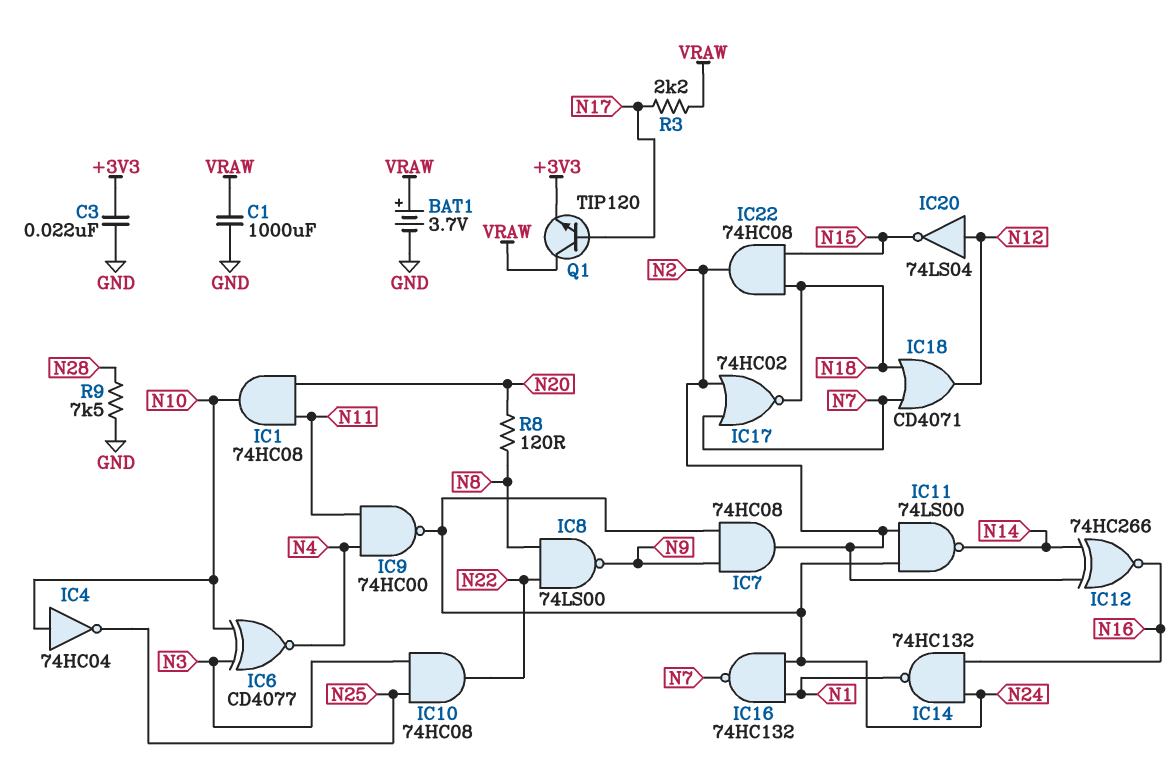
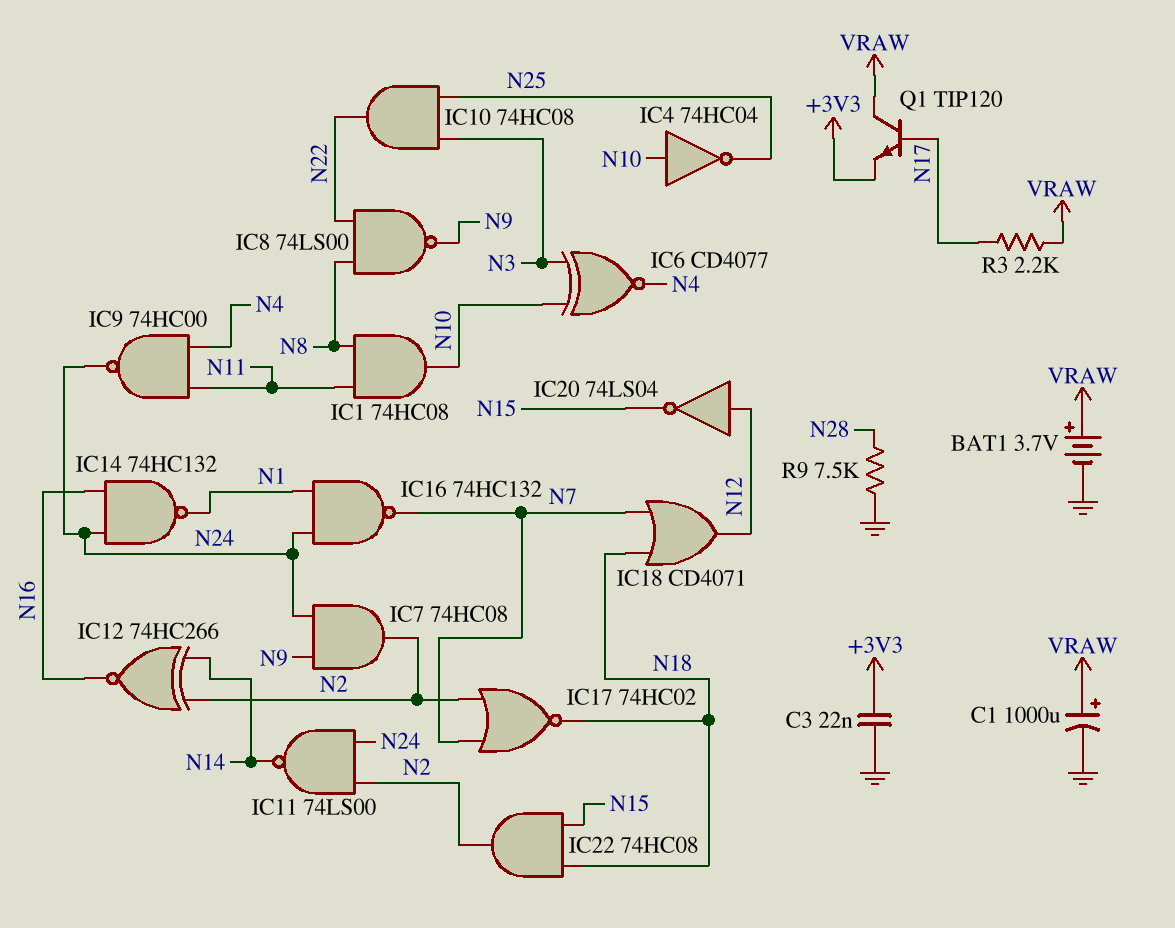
C1: 1000uF (GND, VRAW) -> 1000uF (plus VRAW, minus GND)
IC1: AND 74HC08 (in N11, in N20, out N10) -> AND 74HC08 (in N8, in N11, out N10)
R8: 120 (N8, N20) -> none

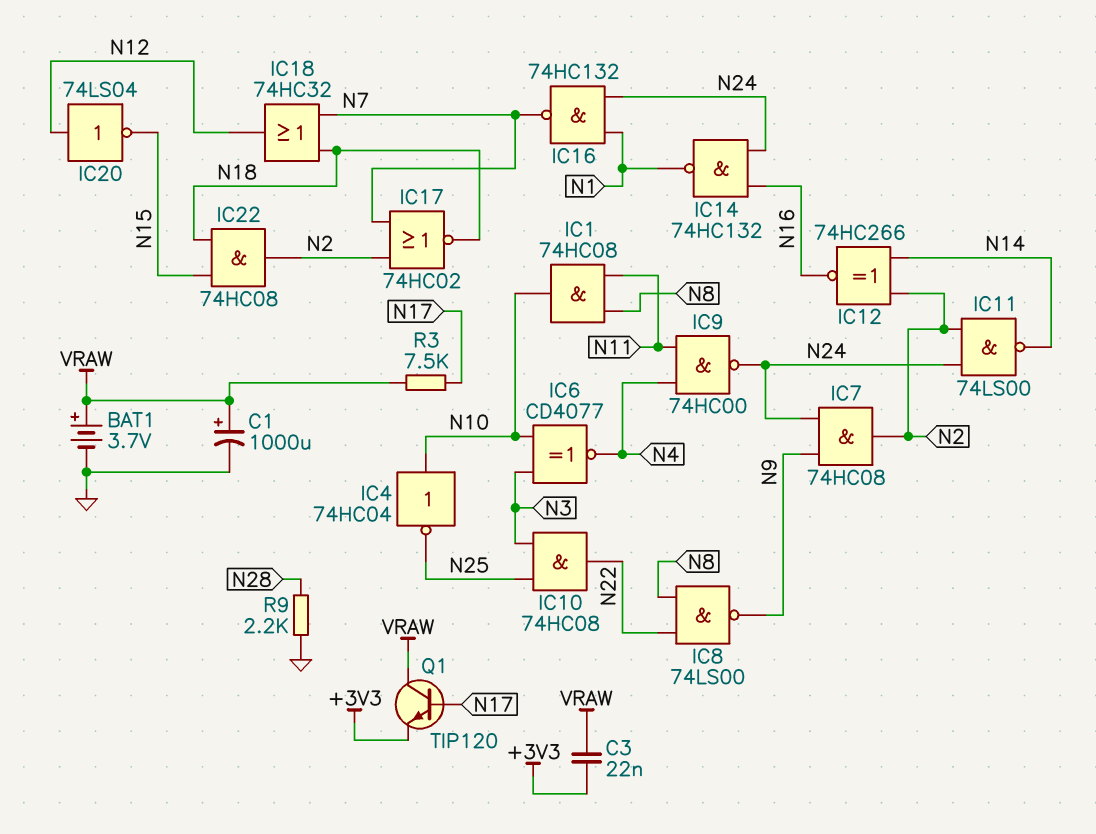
C3: 22nF (+3V3, GND) -> 22nF (+3V3, VRAW)
IC18: OR CD4071 (in N7, in N18, out N12) -> OR 74HC32 (in N7, in N18, out N12)
R3: 2.2k (N17, VRAW) -> 7.5k (N17, VRAW)
R9: 7.5k (GND, N28) -> 2.2k (GND, N28)

